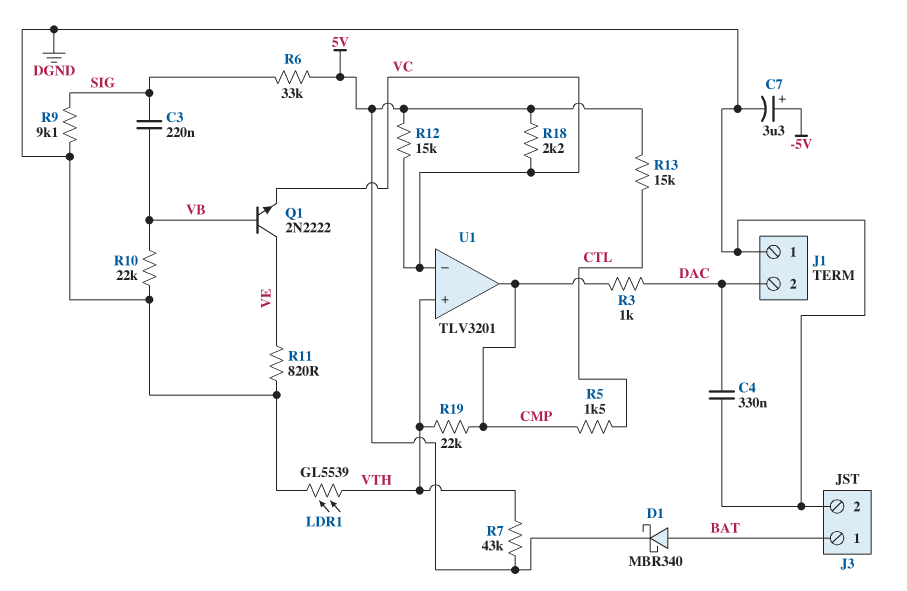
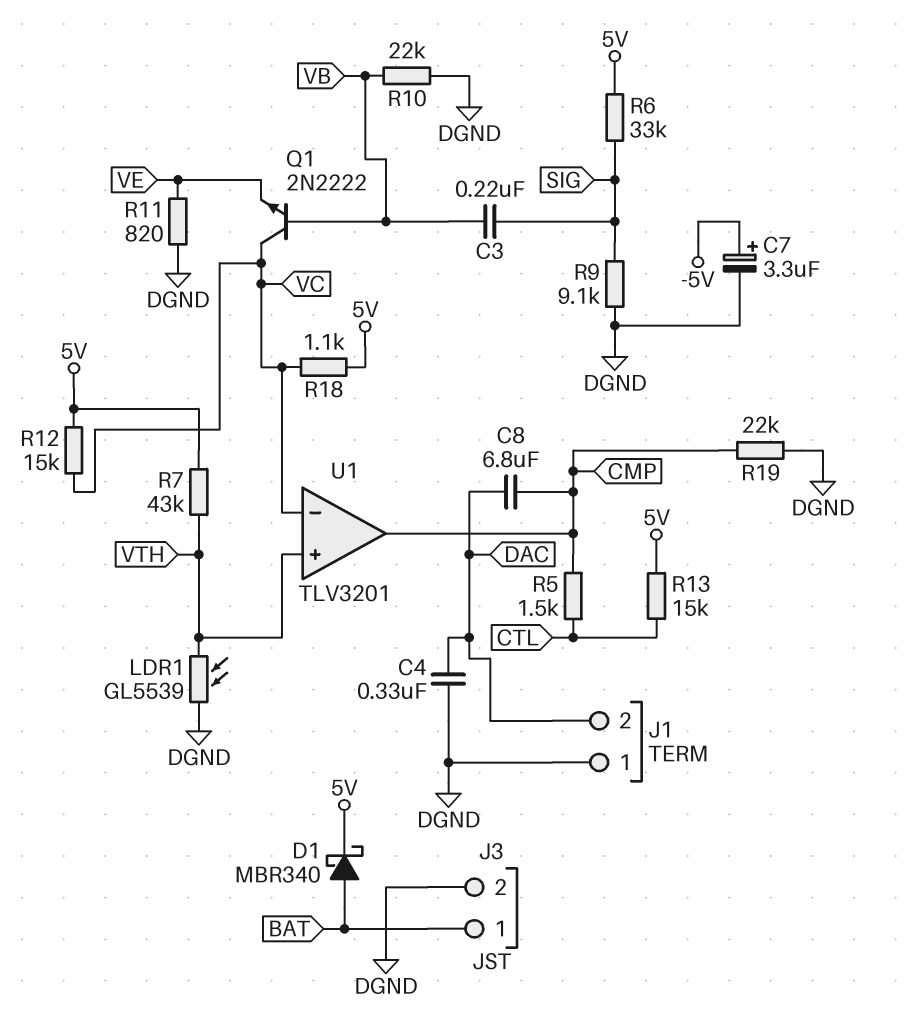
C8: none -> 6.8uF (CMP, DAC)
Q1: NPN 2N2222 (B VB, C VE, E VC) -> NPN 2N2222 (B VB, C VC, E VE)
R3: 1k (CMP, DAC) -> none
R18: 2.2k (5V, VC) -> 1.1k (5V, VC)
R19: 22k (CMP, VTH) -> 22k (CMP, DGND)

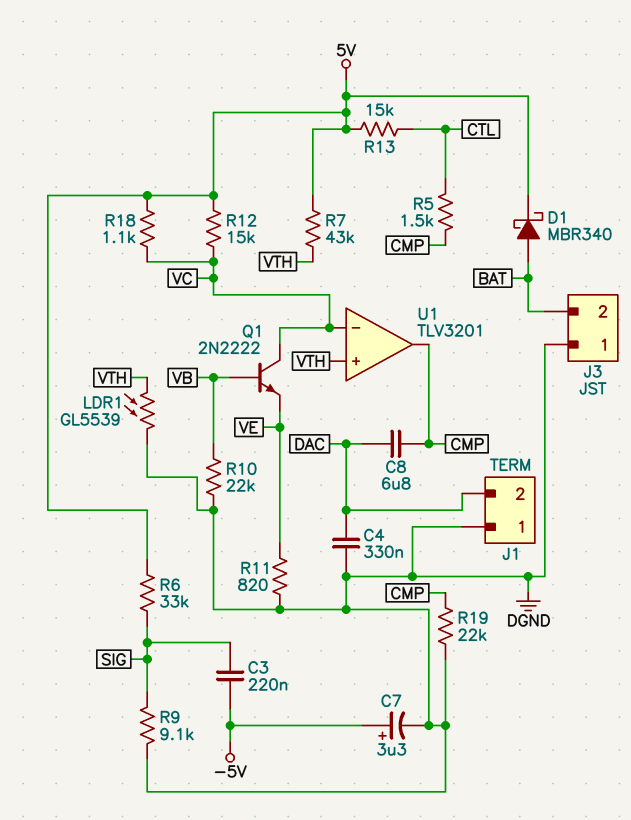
C3: 220nF (SIG, VB) -> 220nF (-5V, SIG)
J3 pin 1: BAT -> DGND
J3 pin 2: DGND -> BAT

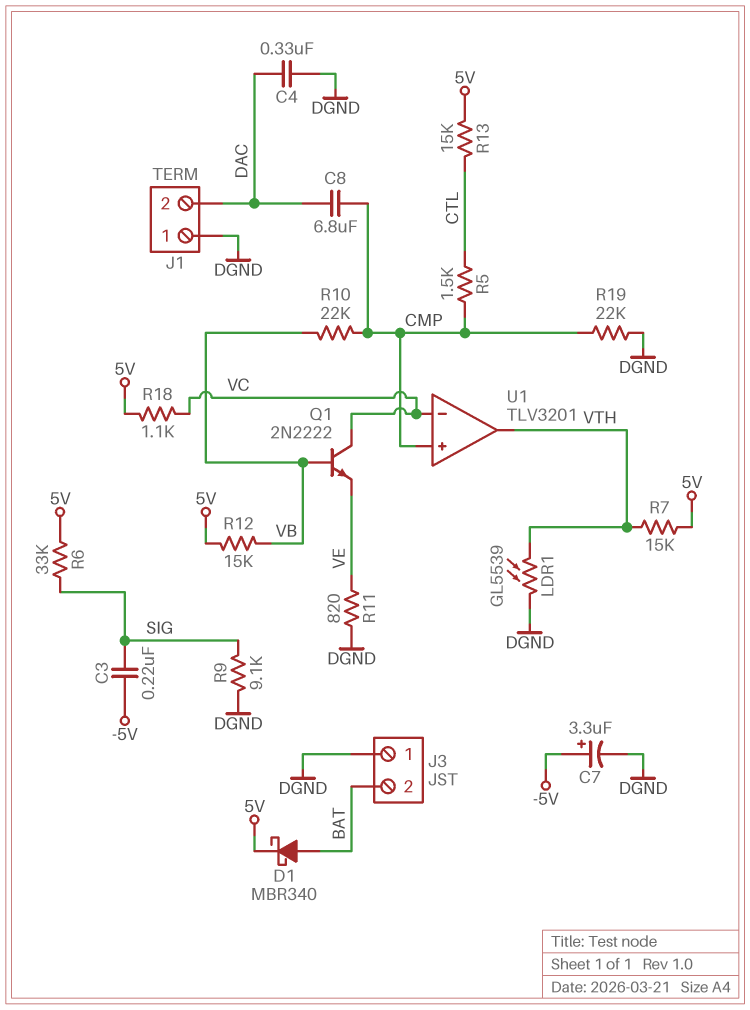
R7: 43k (5V, VTH) -> 15k (5V, VTH)
R10: 22k (DGND, VB) -> 22k (CMP, VB)
R12: 15k (5V, VC) -> 15k (5V, VB)
U1 pin in+: VTH -> CMP
U1 pin out: CMP -> VTH

